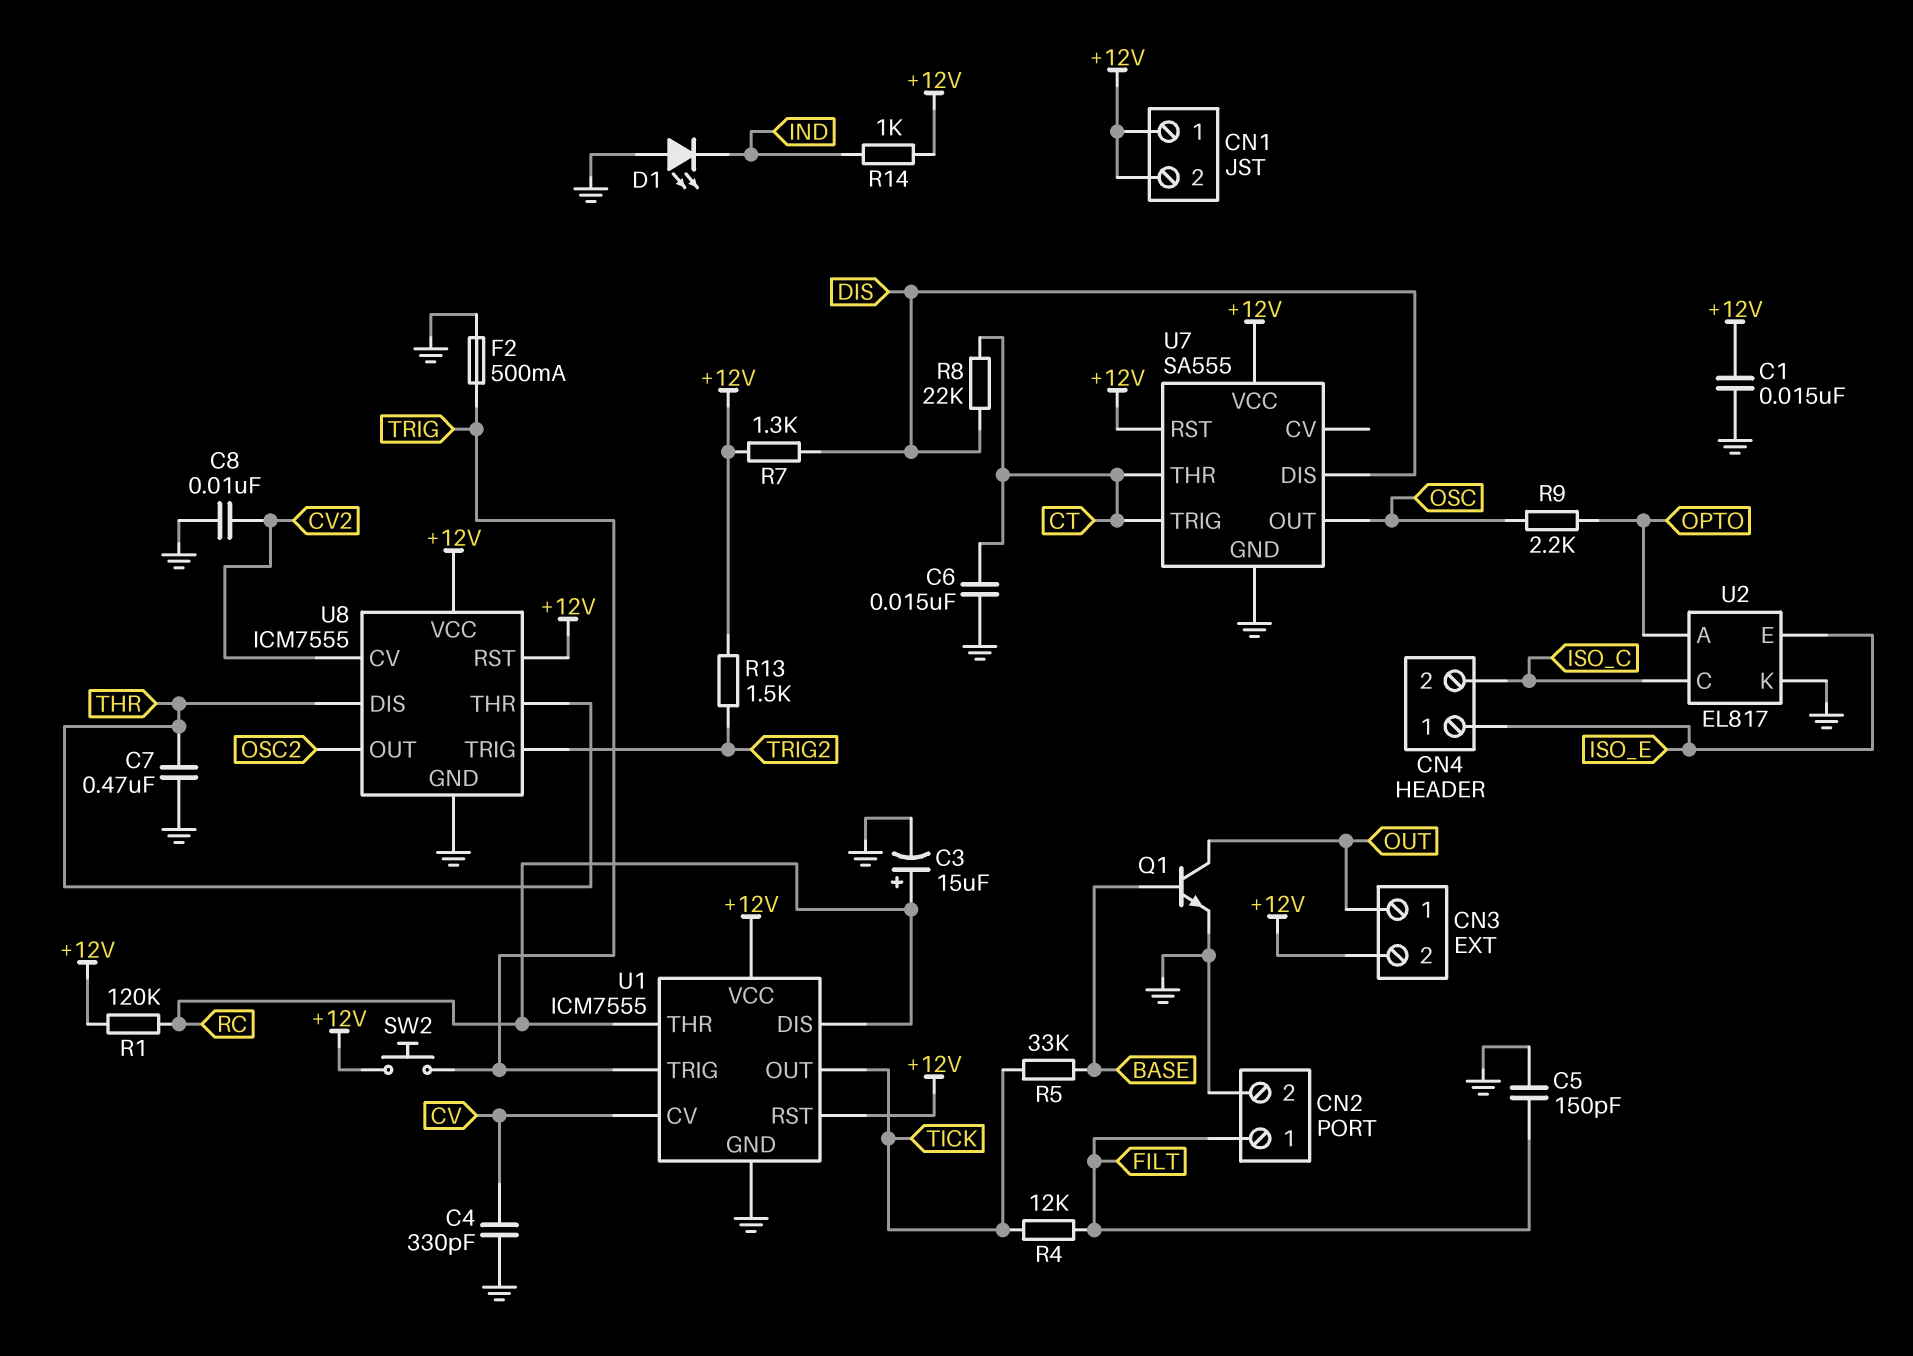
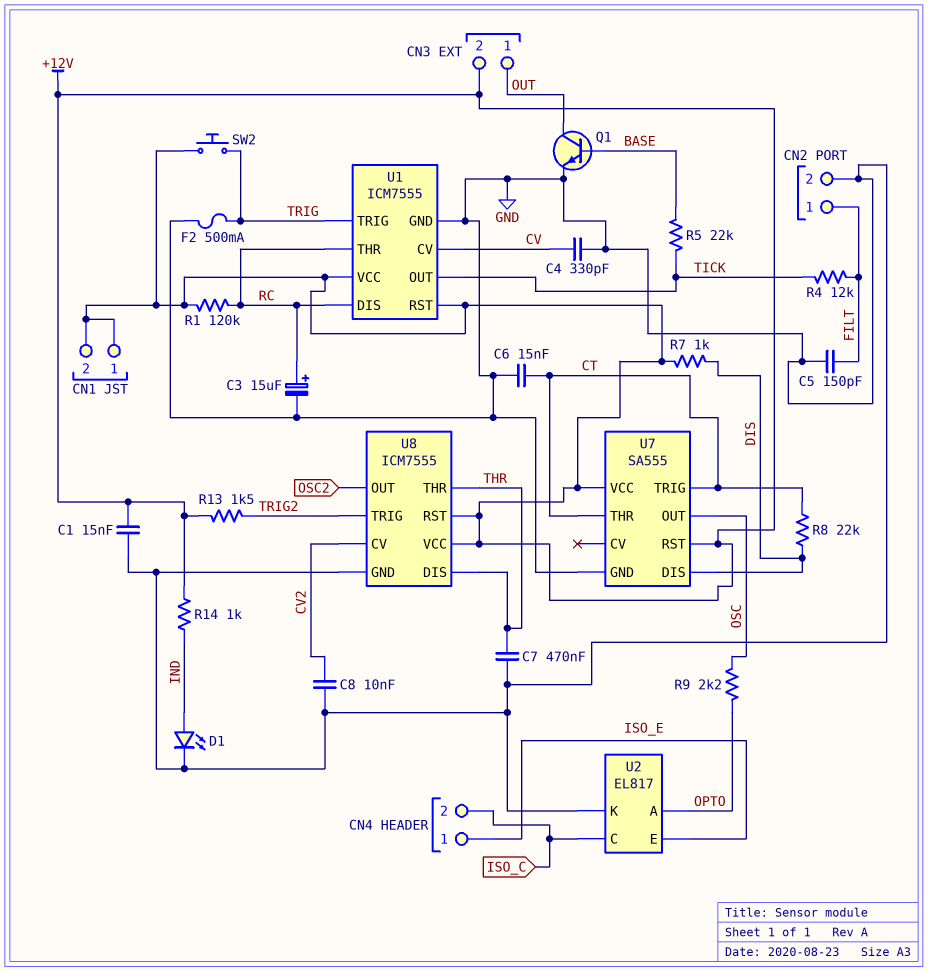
D1: LED (A GND, K IND) -> LED (A IND, K GND)
R5: 33k (BASE, TICK) -> 22k (BASE, TICK)
R7: 1.3k (+12V, DIS) -> 1k (+12V, DIS)

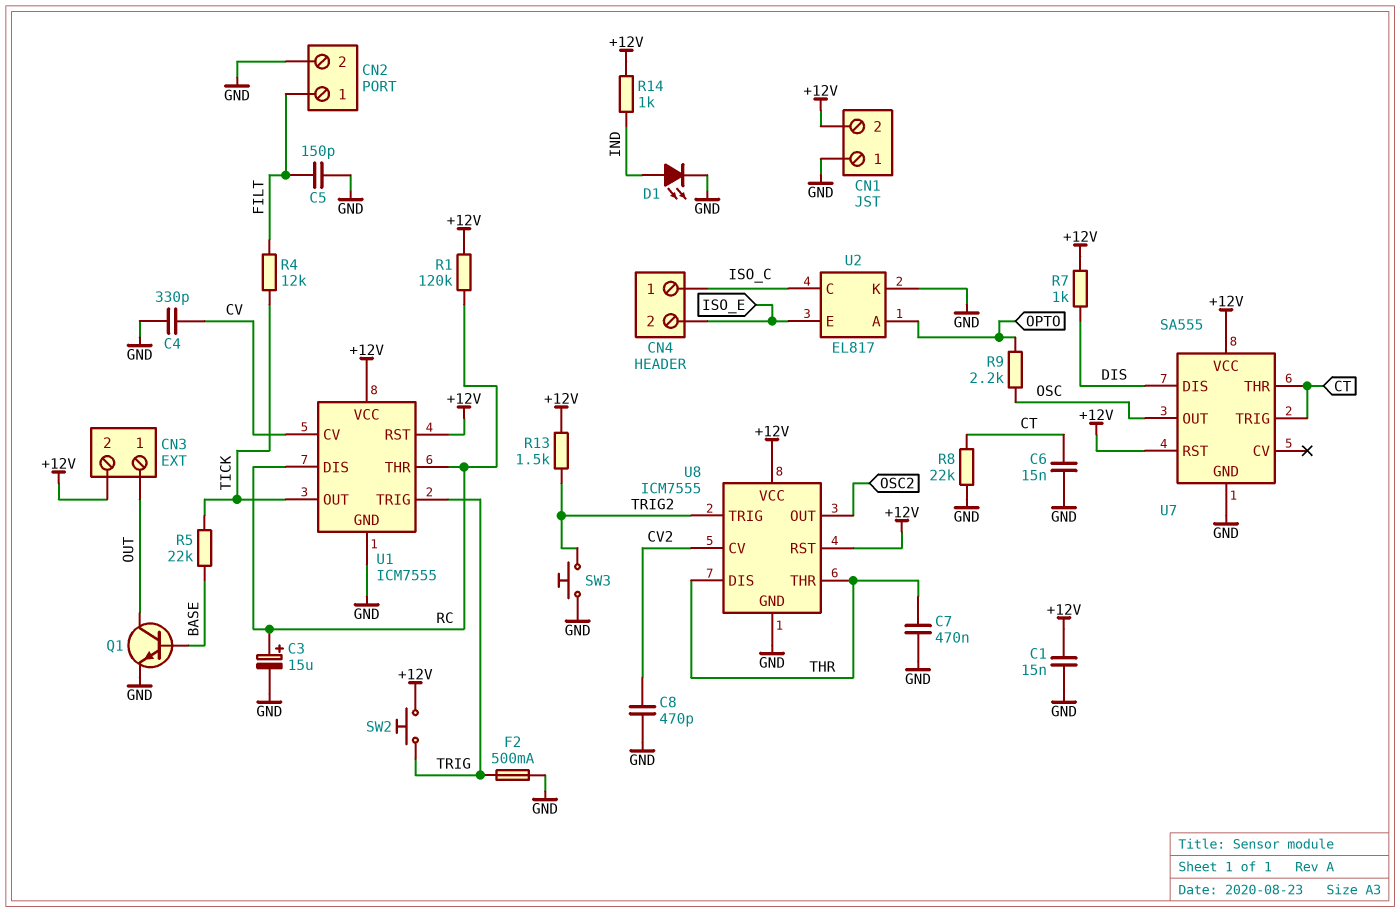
C8: 10nF (CV2, GND) -> 470pF (CV2, GND)
CN1 pin 1: +12V -> GND
CN4 pin 1: ISO_E -> ISO_C
CN4 pin 2: ISO_C -> ISO_E
R8: 22k (CT, DIS) -> 22k (CT, GND)
SW3: none -> button (GND, TRIG2)

